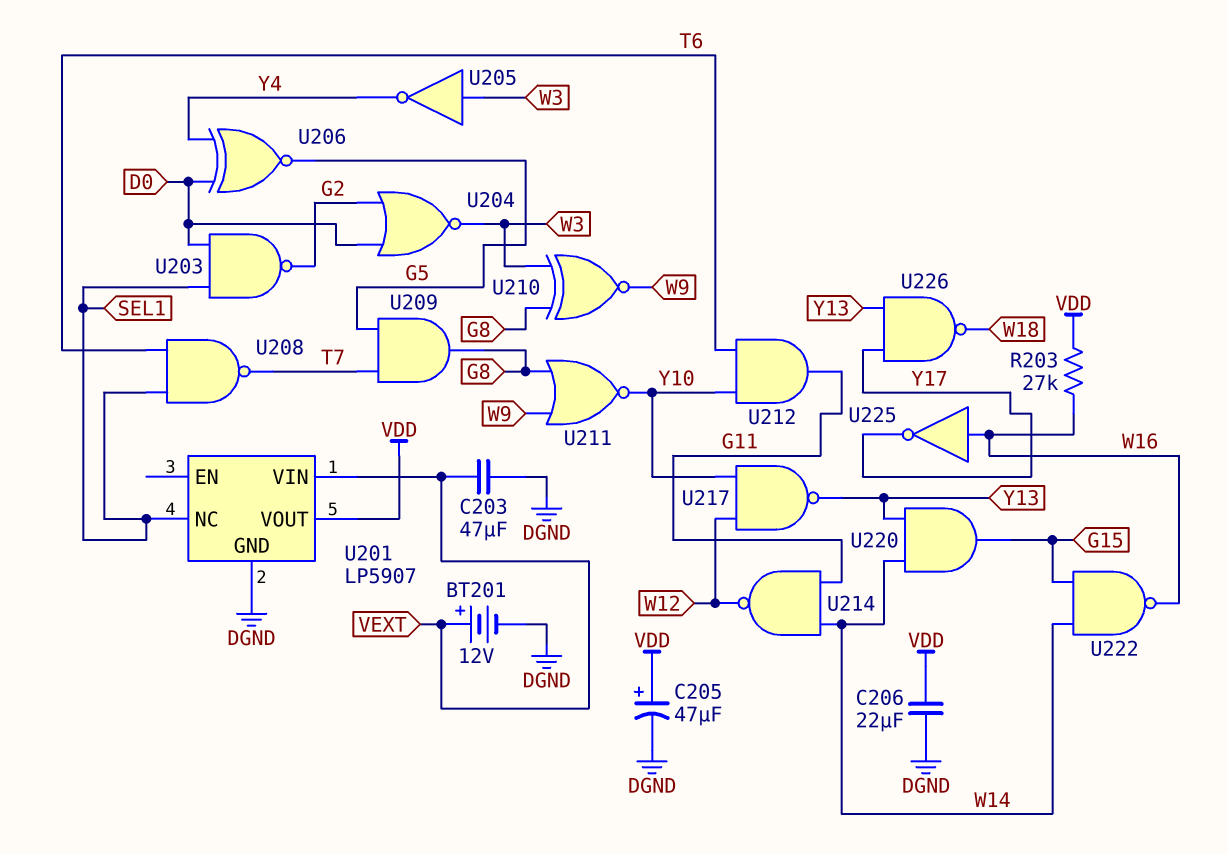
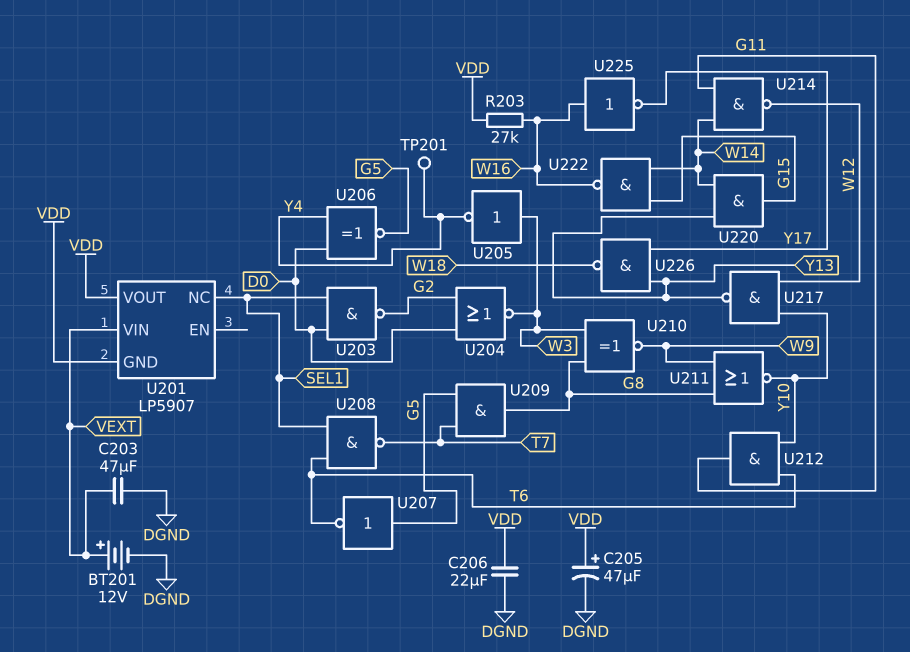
TP201: none -> test point (Y4)
U201 pin GND: DGND -> VDD
U207: none -> NOT (in G5, out T6)

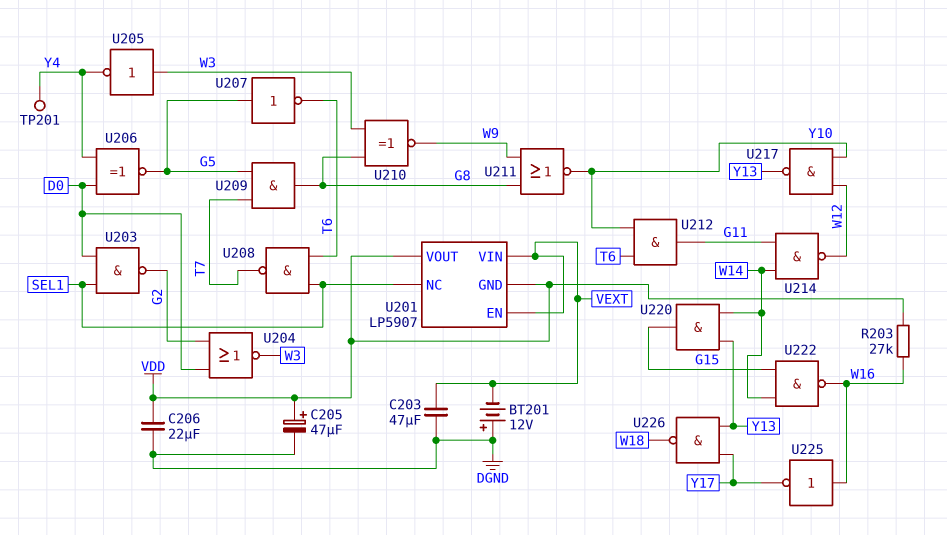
BT201: 12V (plus VEXT, minus DGND) -> 12V (plus DGND, minus VEXT)
U201 pin EN: none -> VEXT

